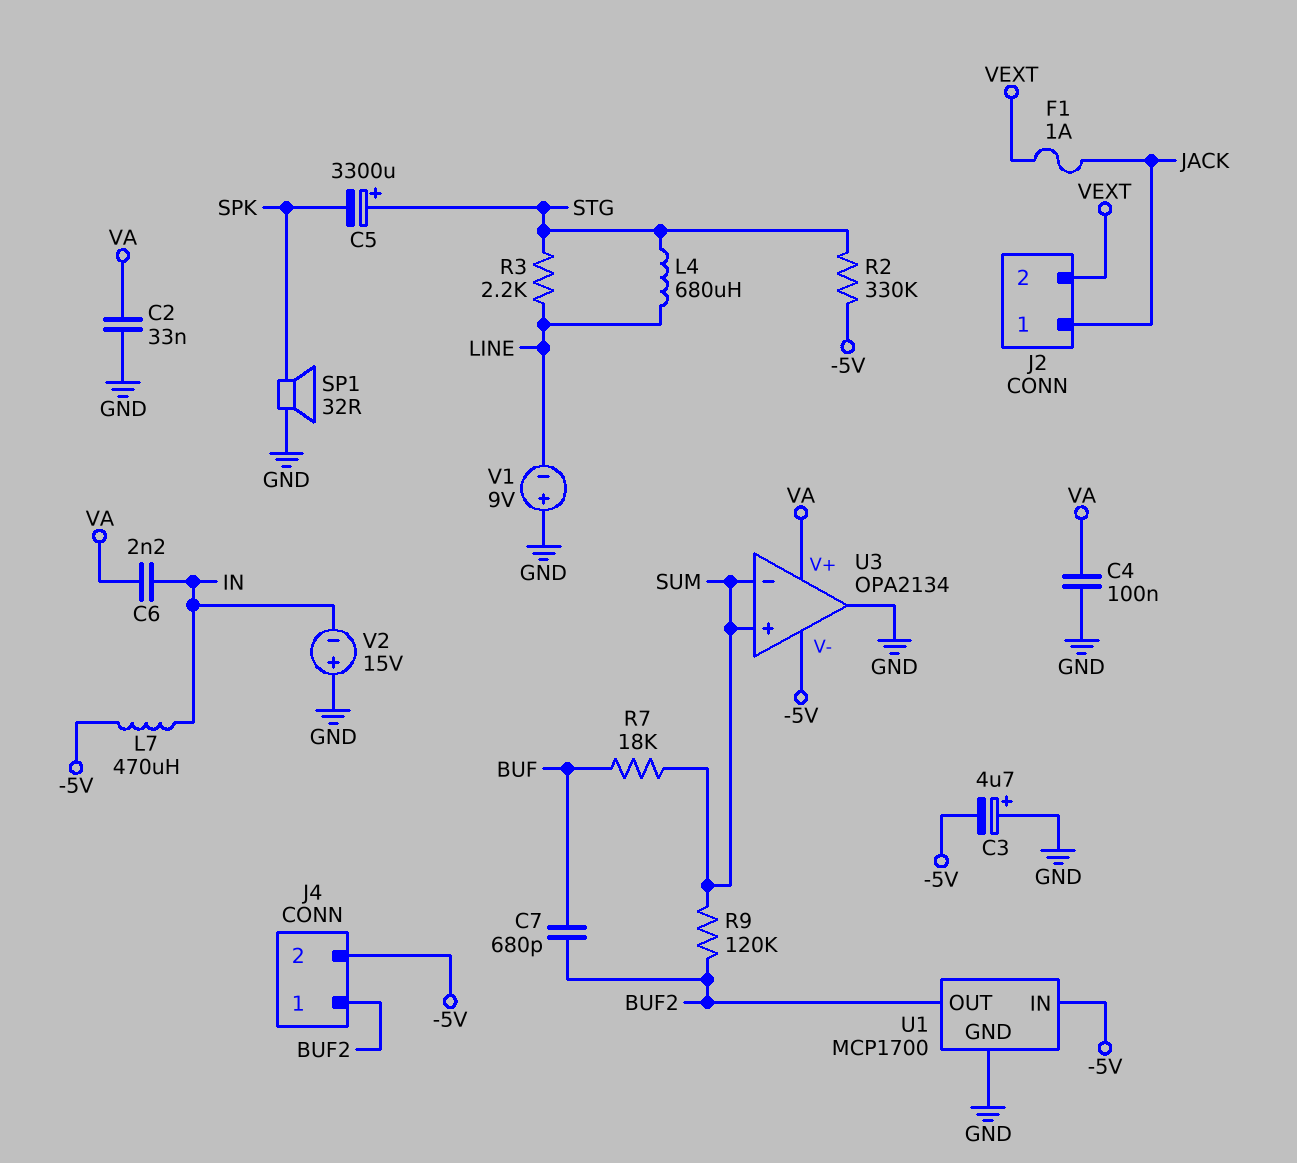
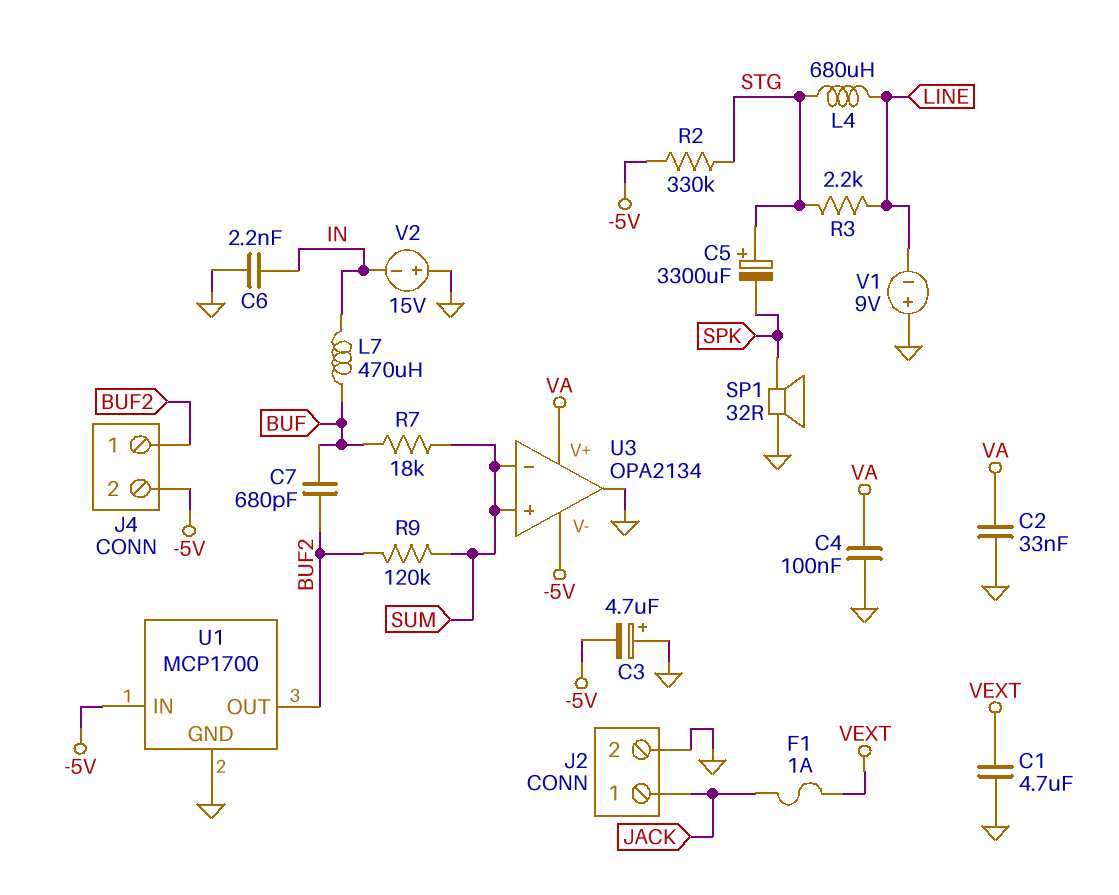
C1: none -> 4.7uF (GND, VEXT)
C6: 2.2nF (IN, VA) -> 2.2nF (GND, IN)
J2 pin 2: VEXT -> GND
L7: 470uH (-5V, IN) -> 470uH (BUF, IN)

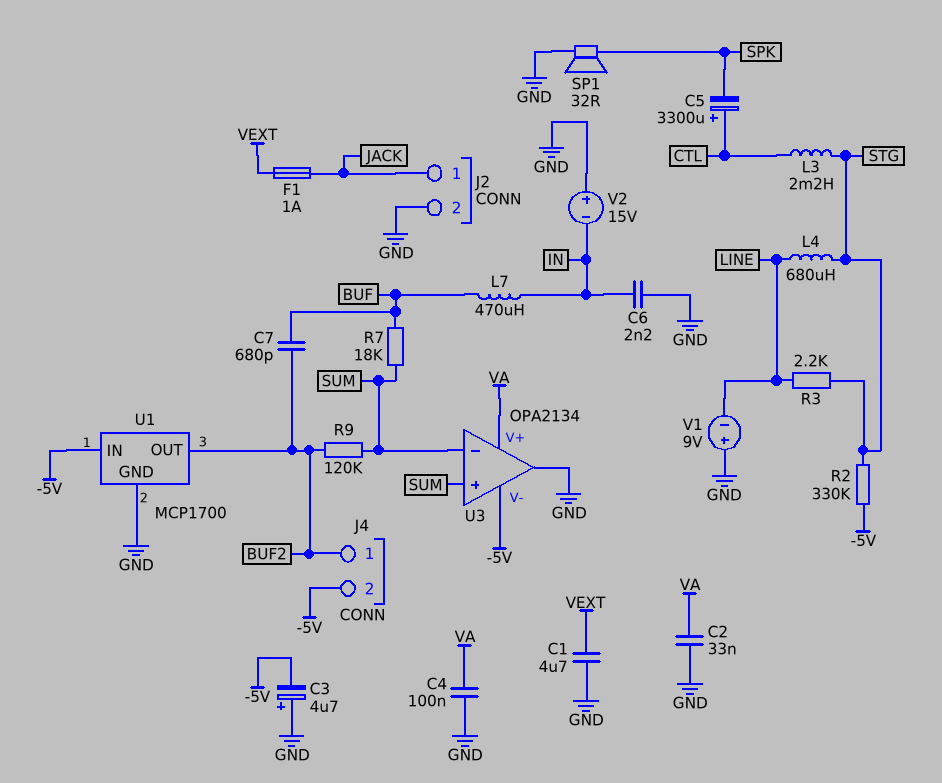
C5: 3300uF (plus STG, minus SPK) -> 3300uF (plus CTL, minus SPK)
L3: none -> 2.2mH (CTL, STG)

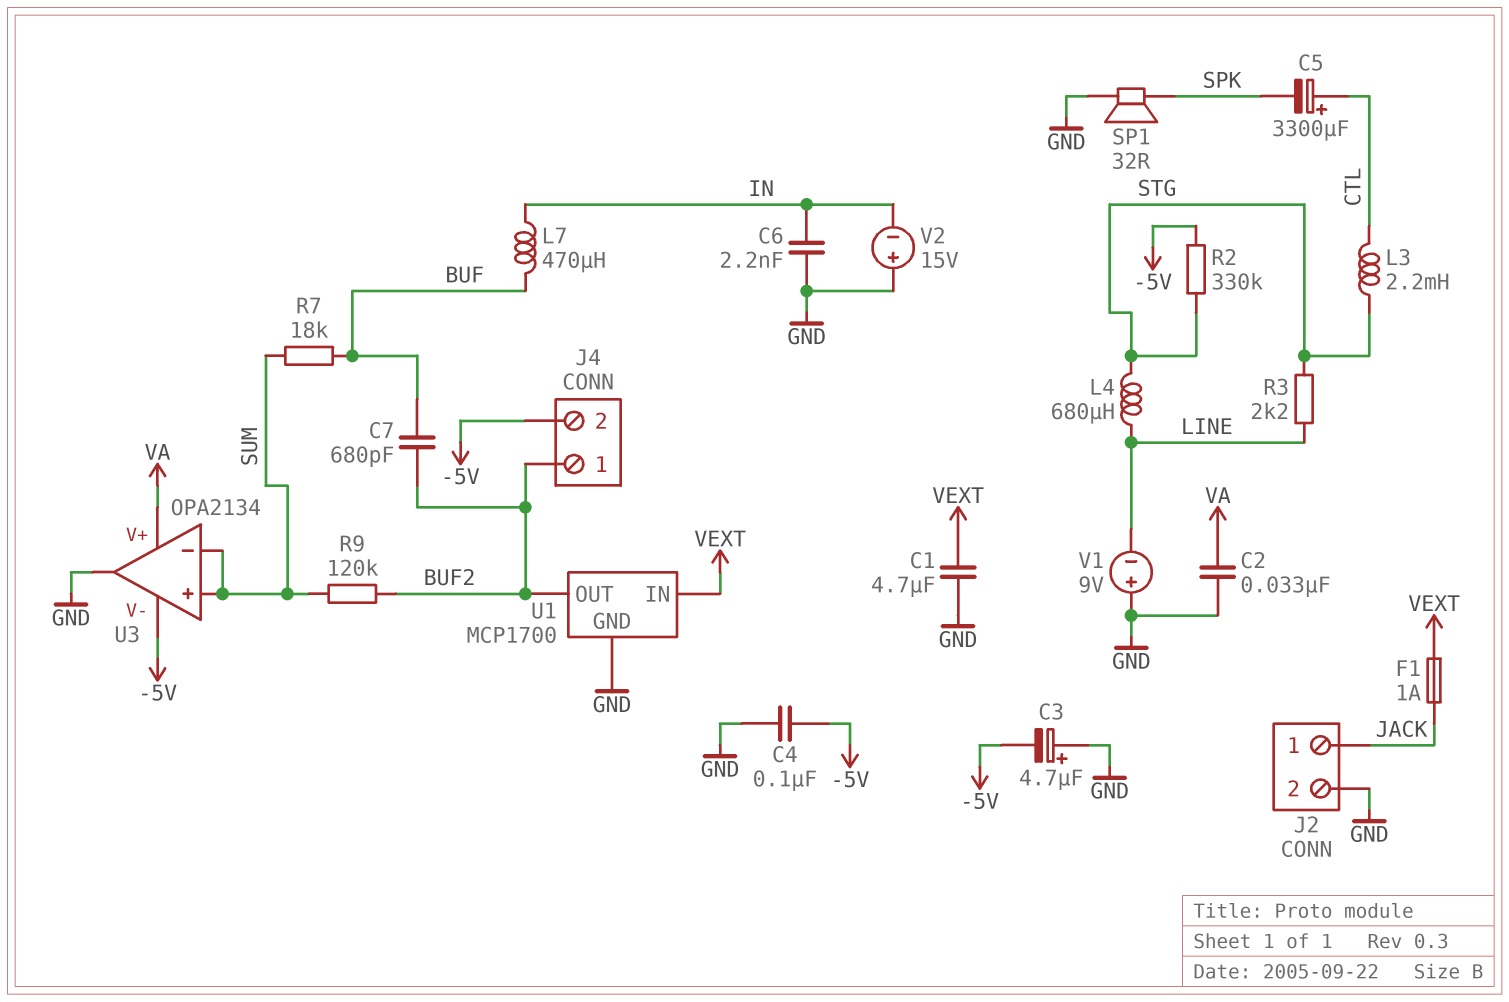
C4: 100nF (GND, VA) -> 100nF (-5V, GND)
U1 pin IN: -5V -> VEXT

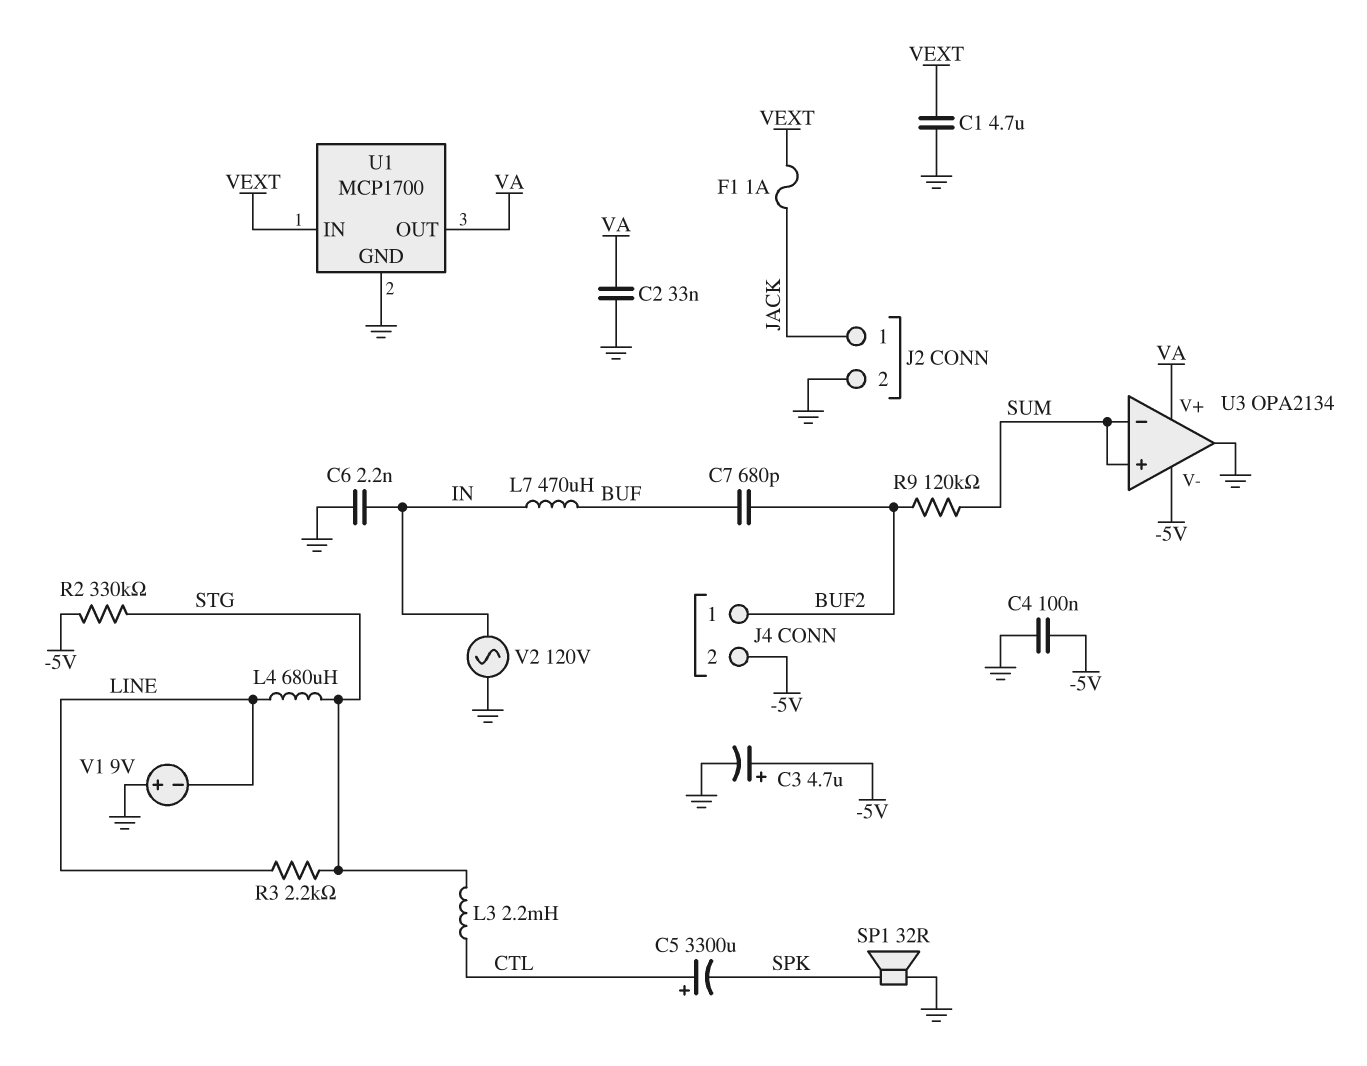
C3: 4.7uF (plus GND, minus -5V) -> 4.7uF (plus -5V, minus GND)
R7: 18k (BUF, SUM) -> none
U1 pin OUT: BUF2 -> VA
V2: 15V (plus GND, minus IN) -> AC 120V (GND, IN)

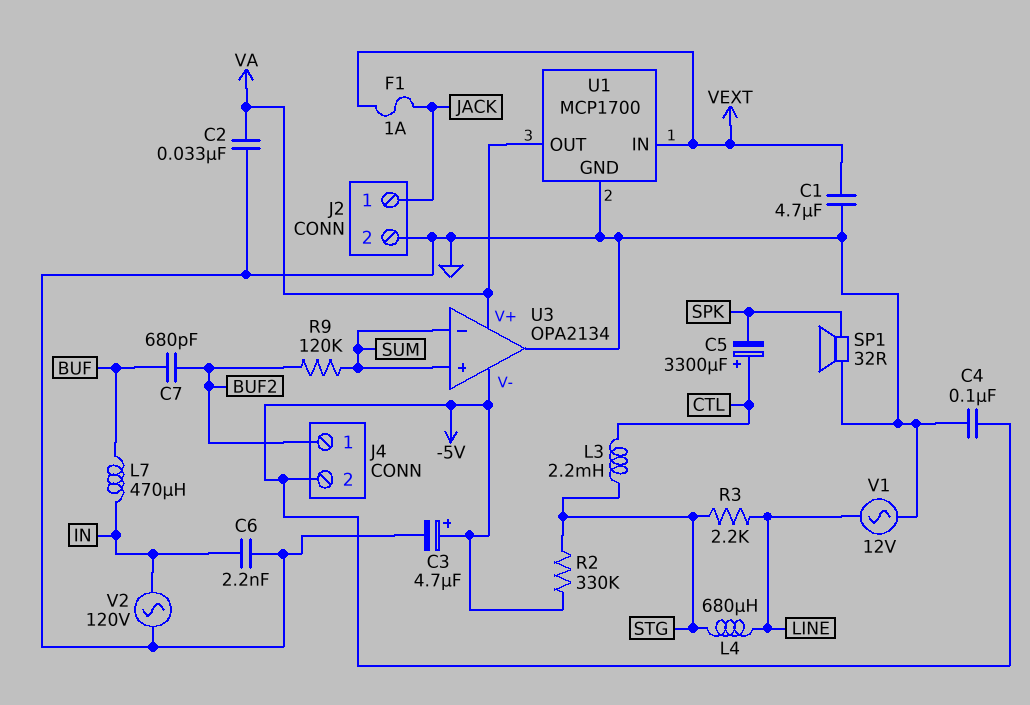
V1: 9V (plus GND, minus LINE) -> AC 12V (GND, LINE)

